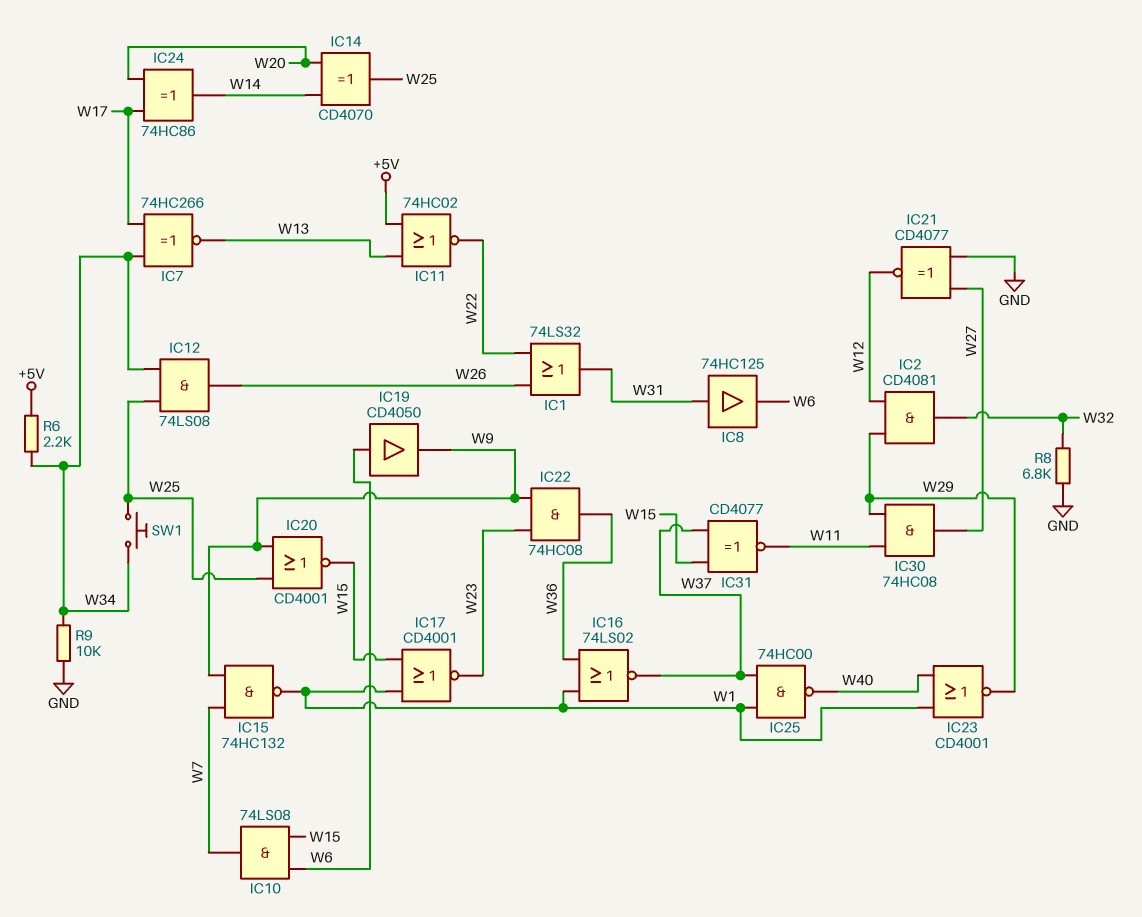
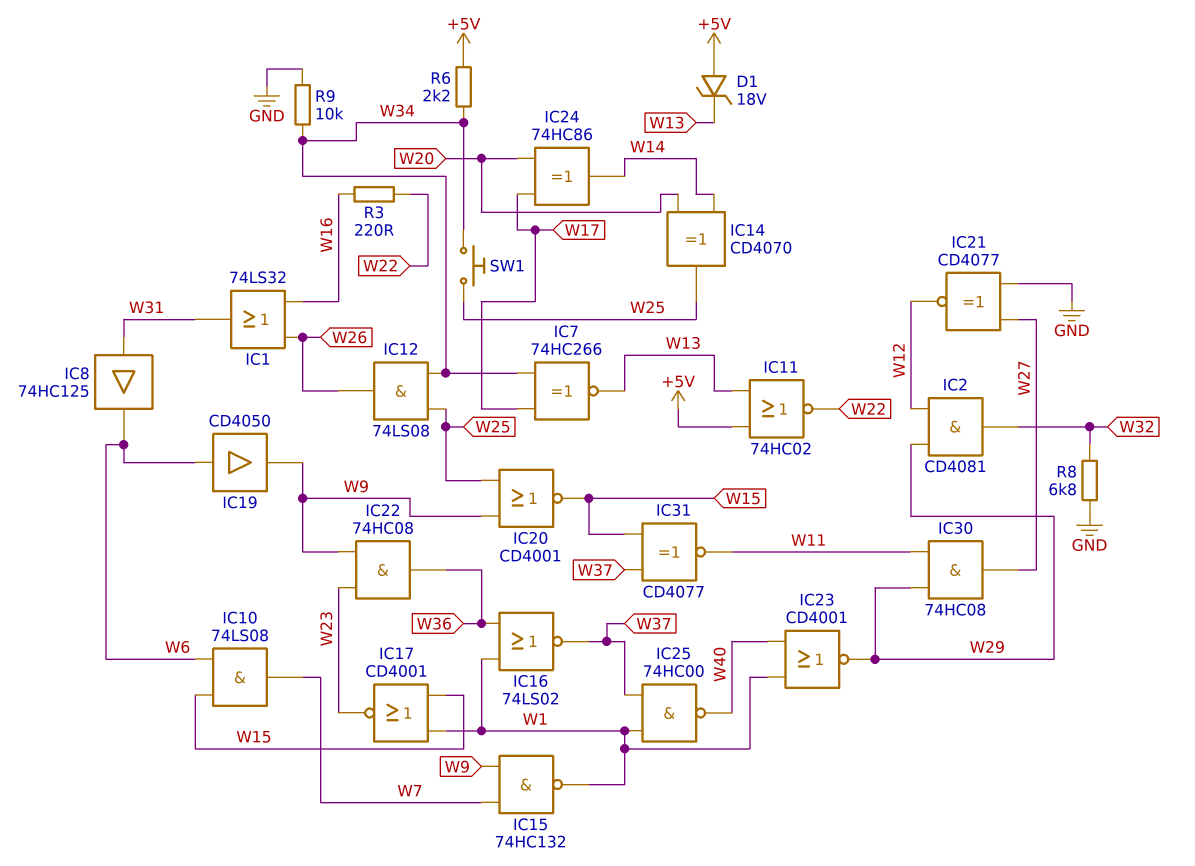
D1: none -> zener 18V (A +5V, K W13)
IC1: OR 74LS32 (in W22, in W26, out W31) -> OR 74LS32 (in W16, in W26, out W31)
R3: none -> 220 (W16, W22)

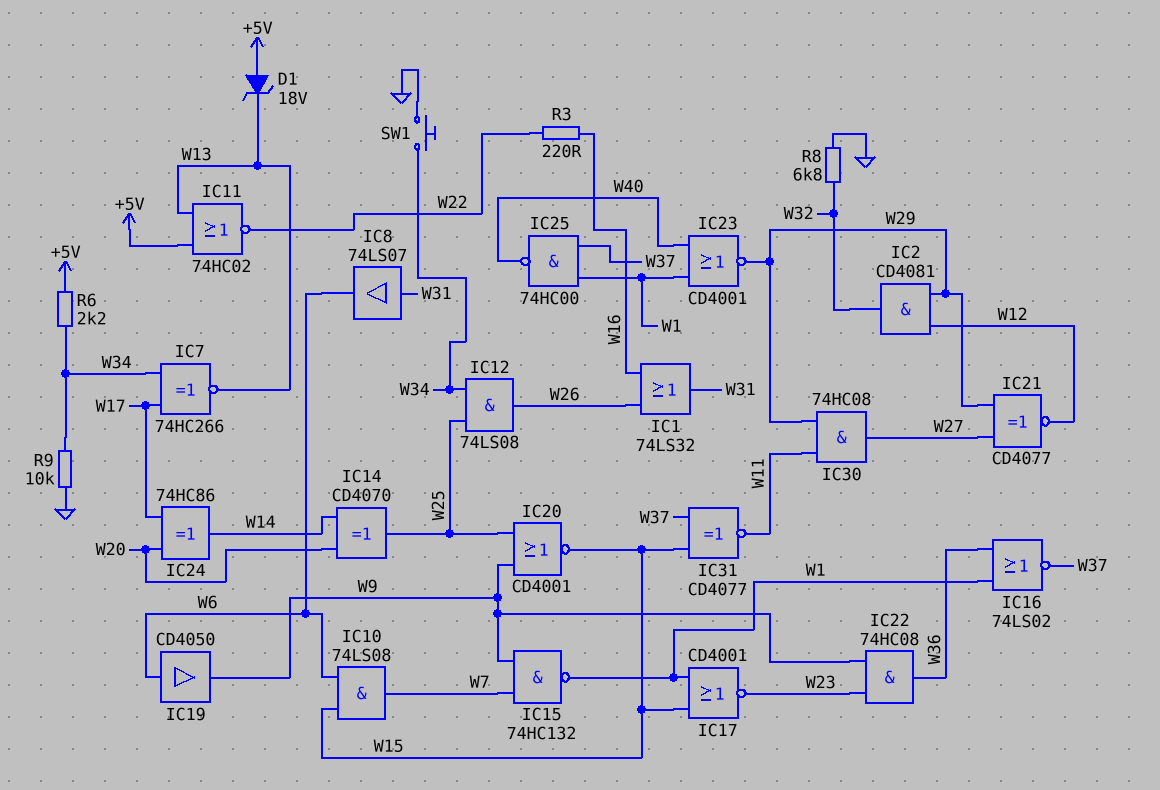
IC8: buffer 74HC125 (in W31, out W6) -> buffer 74LS07 (in W31, out W6)
IC21: XNOR CD4077 (in GND, in W27, out W12) -> XNOR CD4077 (in W27, in W29, out W12)
SW1: button (W25, W34) -> button (GND, W34)

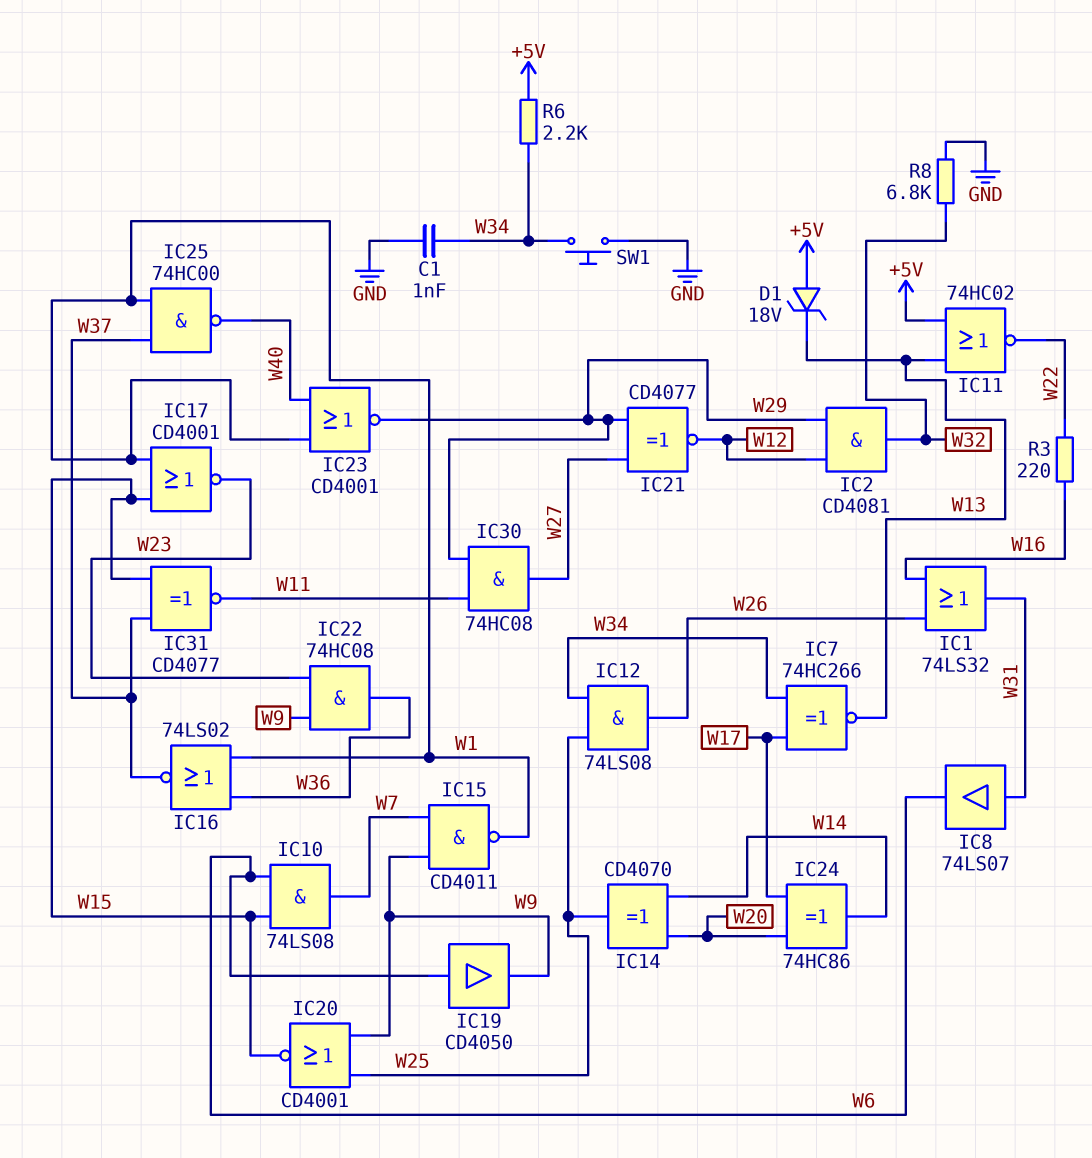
C1: none -> 1nF (GND, W34)
IC15: NAND 74HC132 (in W7, in W9, out W1) -> NAND CD4011 (in W7, in W9, out W1)
R9: 10k (GND, W34) -> none

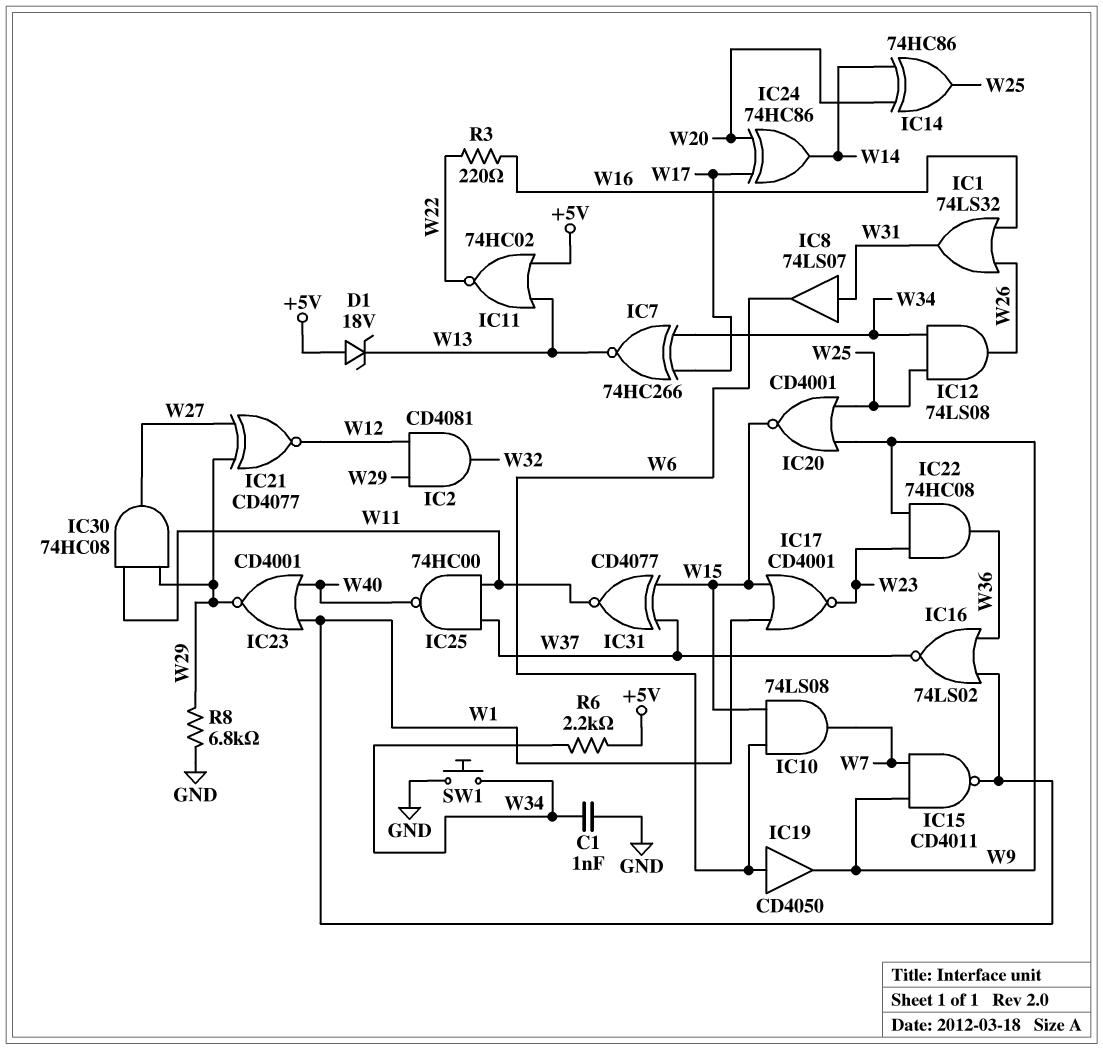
IC14: XOR CD4070 (in W14, in W20, out W25) -> XOR 74HC86 (in W14, in W20, out W25)
IC25: NAND 74HC00 (in W1, in W37, out W40) -> NAND 74HC00 (in W11, in W37, out W40)
R8: 6.8k (GND, W32) -> 6.8k (GND, W29)

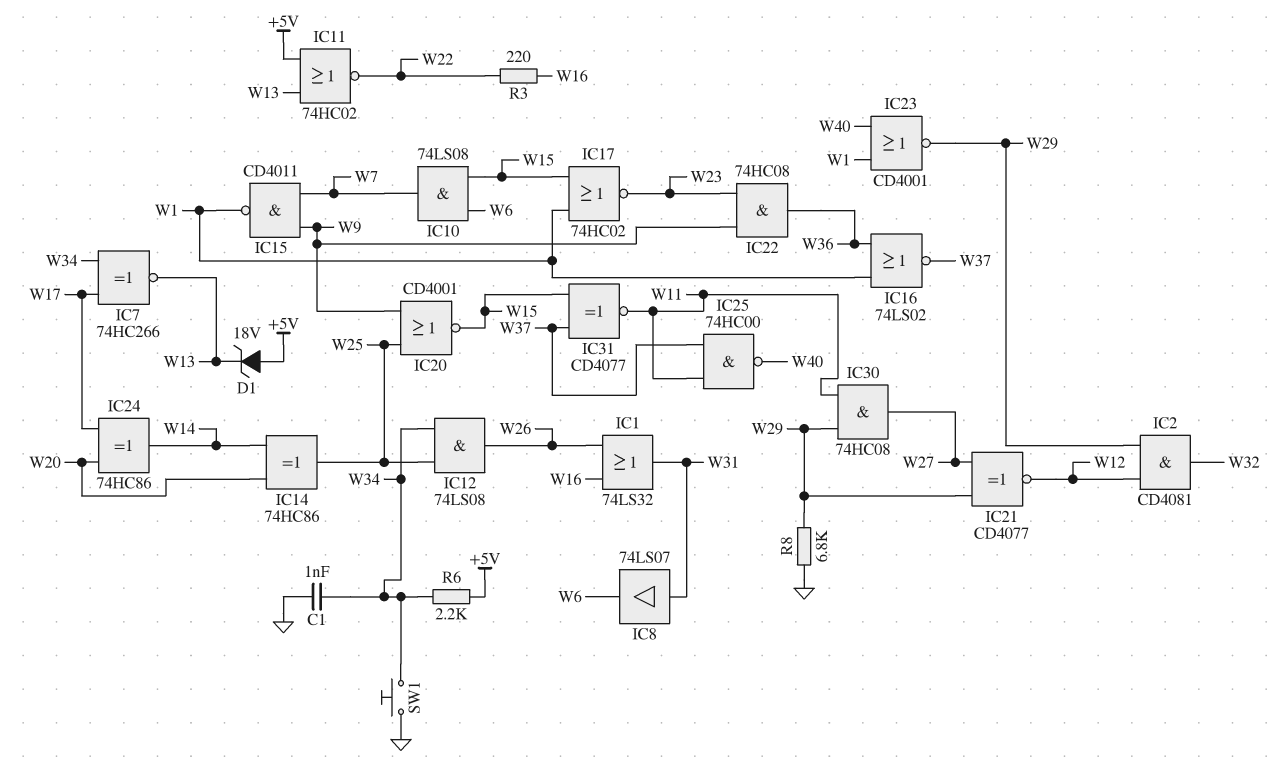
IC17: NOR CD4001 (in W1, in W15, out W23) -> NOR 74HC02 (in W1, in W15, out W23)
IC19: buffer CD4050 (in W6, out W9) -> none

